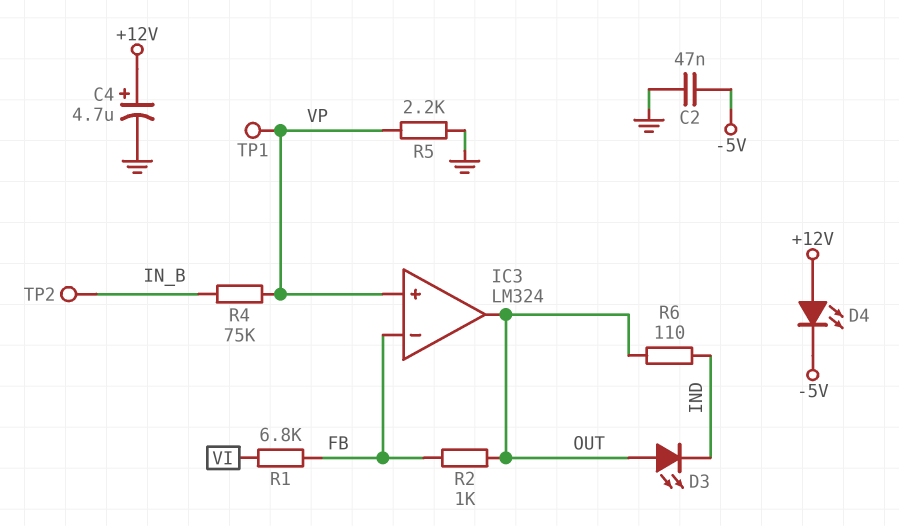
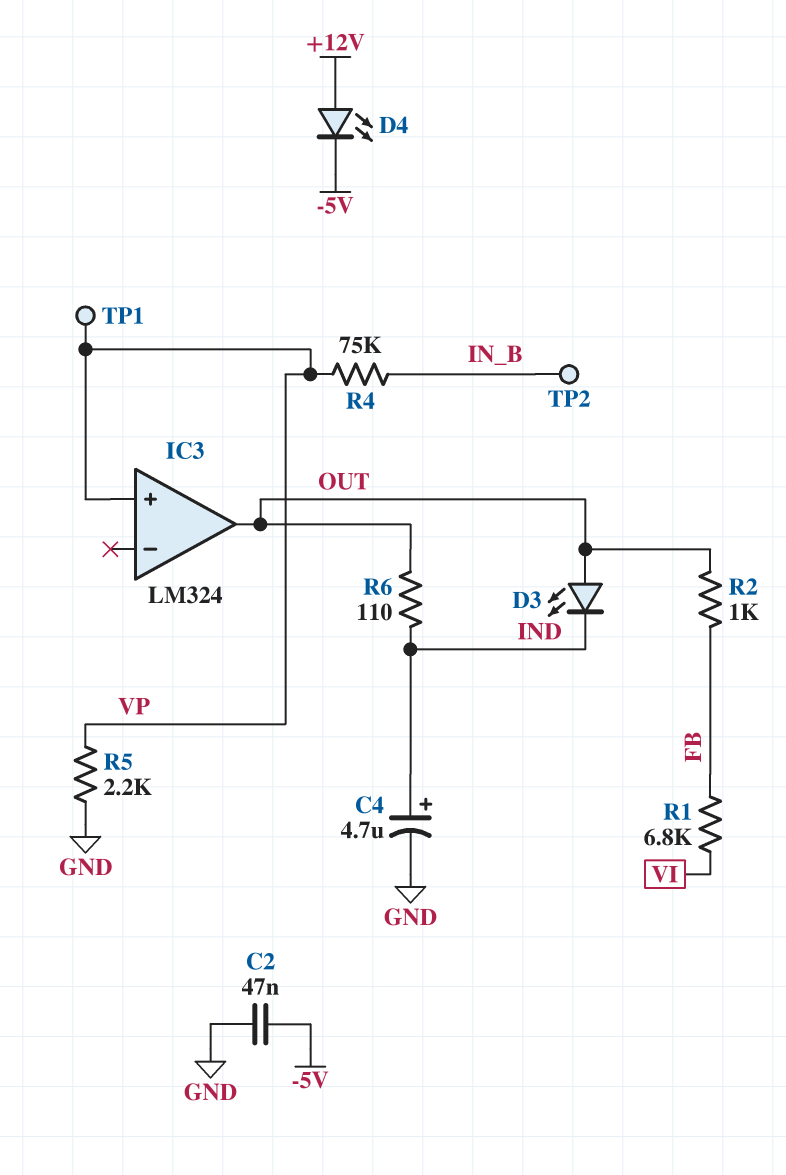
C4: 4.7uF (plus +12V, minus GND) -> 4.7uF (plus IND, minus GND)
IC3 pin in-: FB -> none

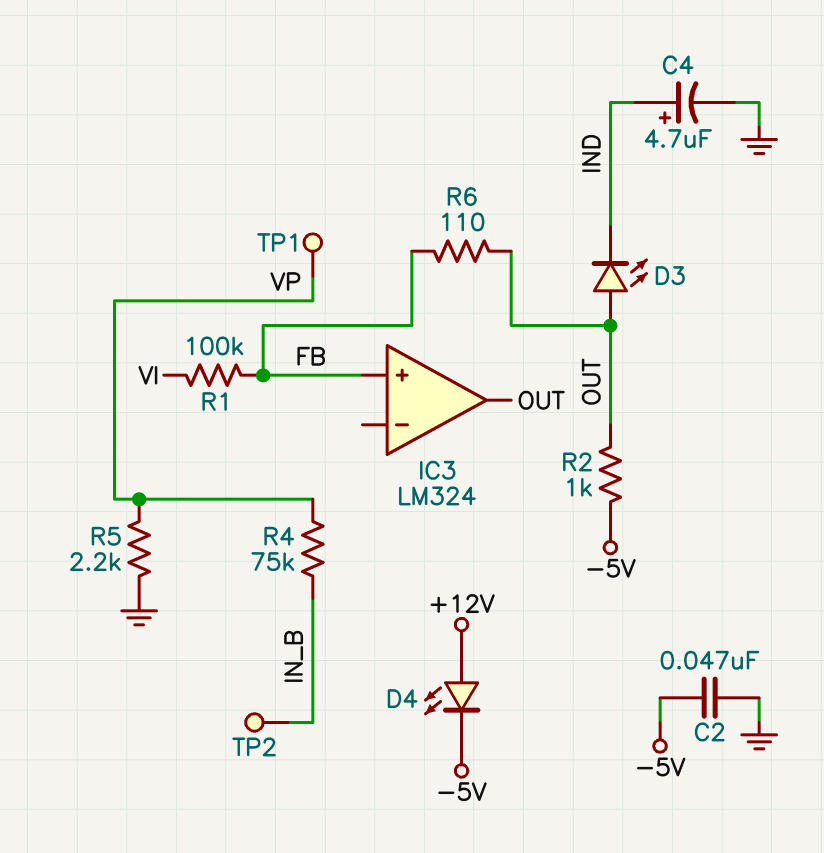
IC3 pin in+: VP -> FB
R1: 6.8k (FB, VI) -> 100k (FB, VI)
R2: 1k (FB, OUT) -> 1k (-5V, OUT)
R6: 110 (IND, OUT) -> 110 (FB, OUT)

